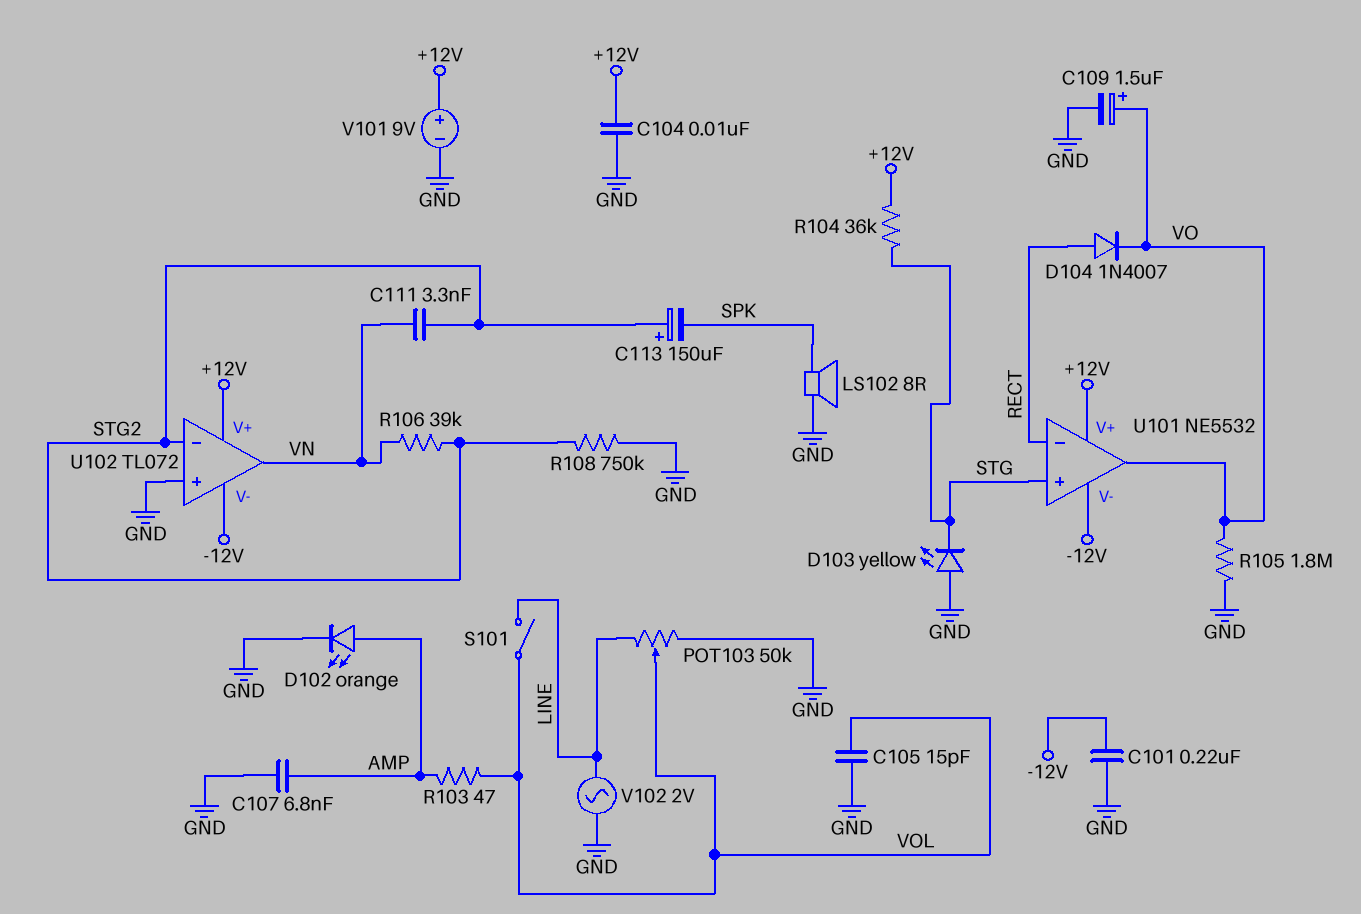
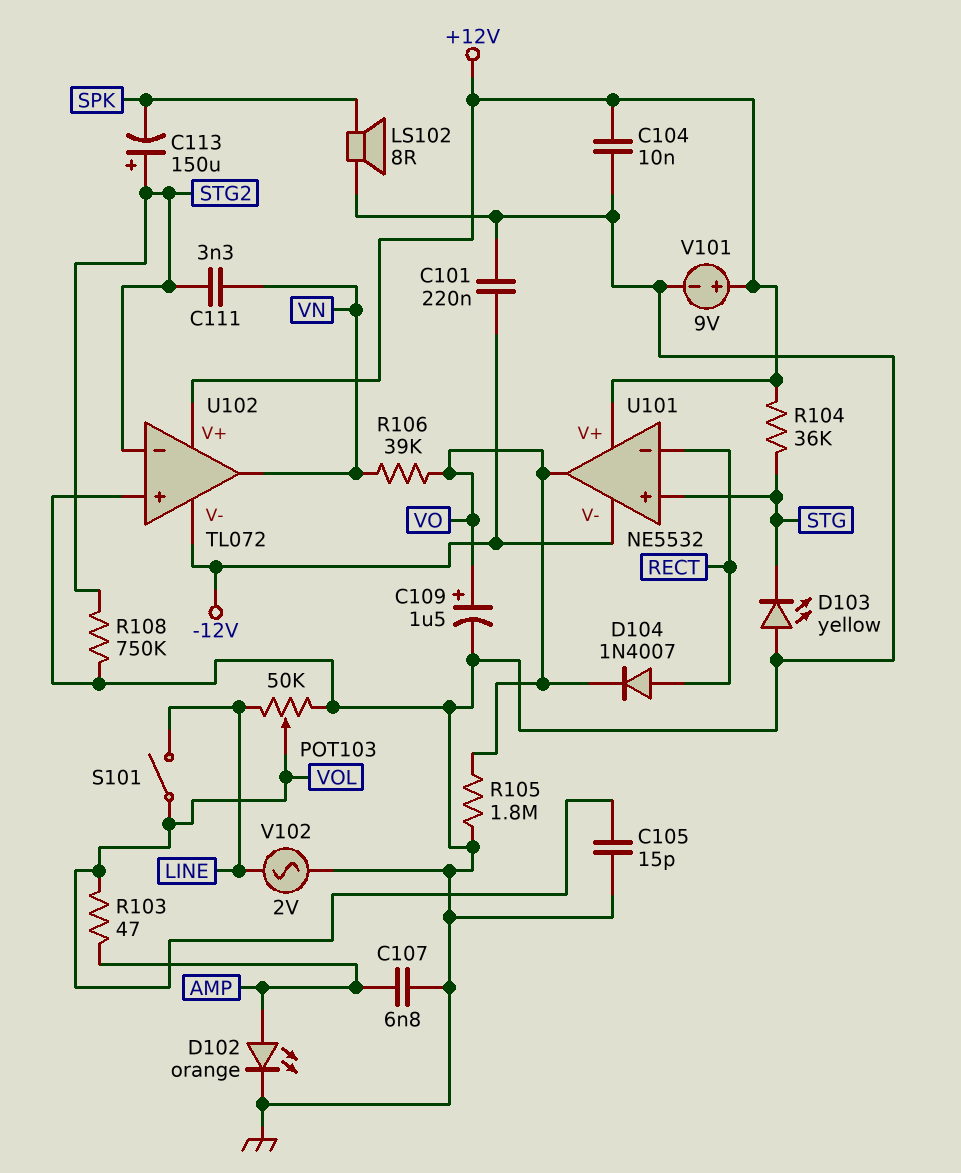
R106: 39k (STG2, VN) -> 39k (VN, VO)

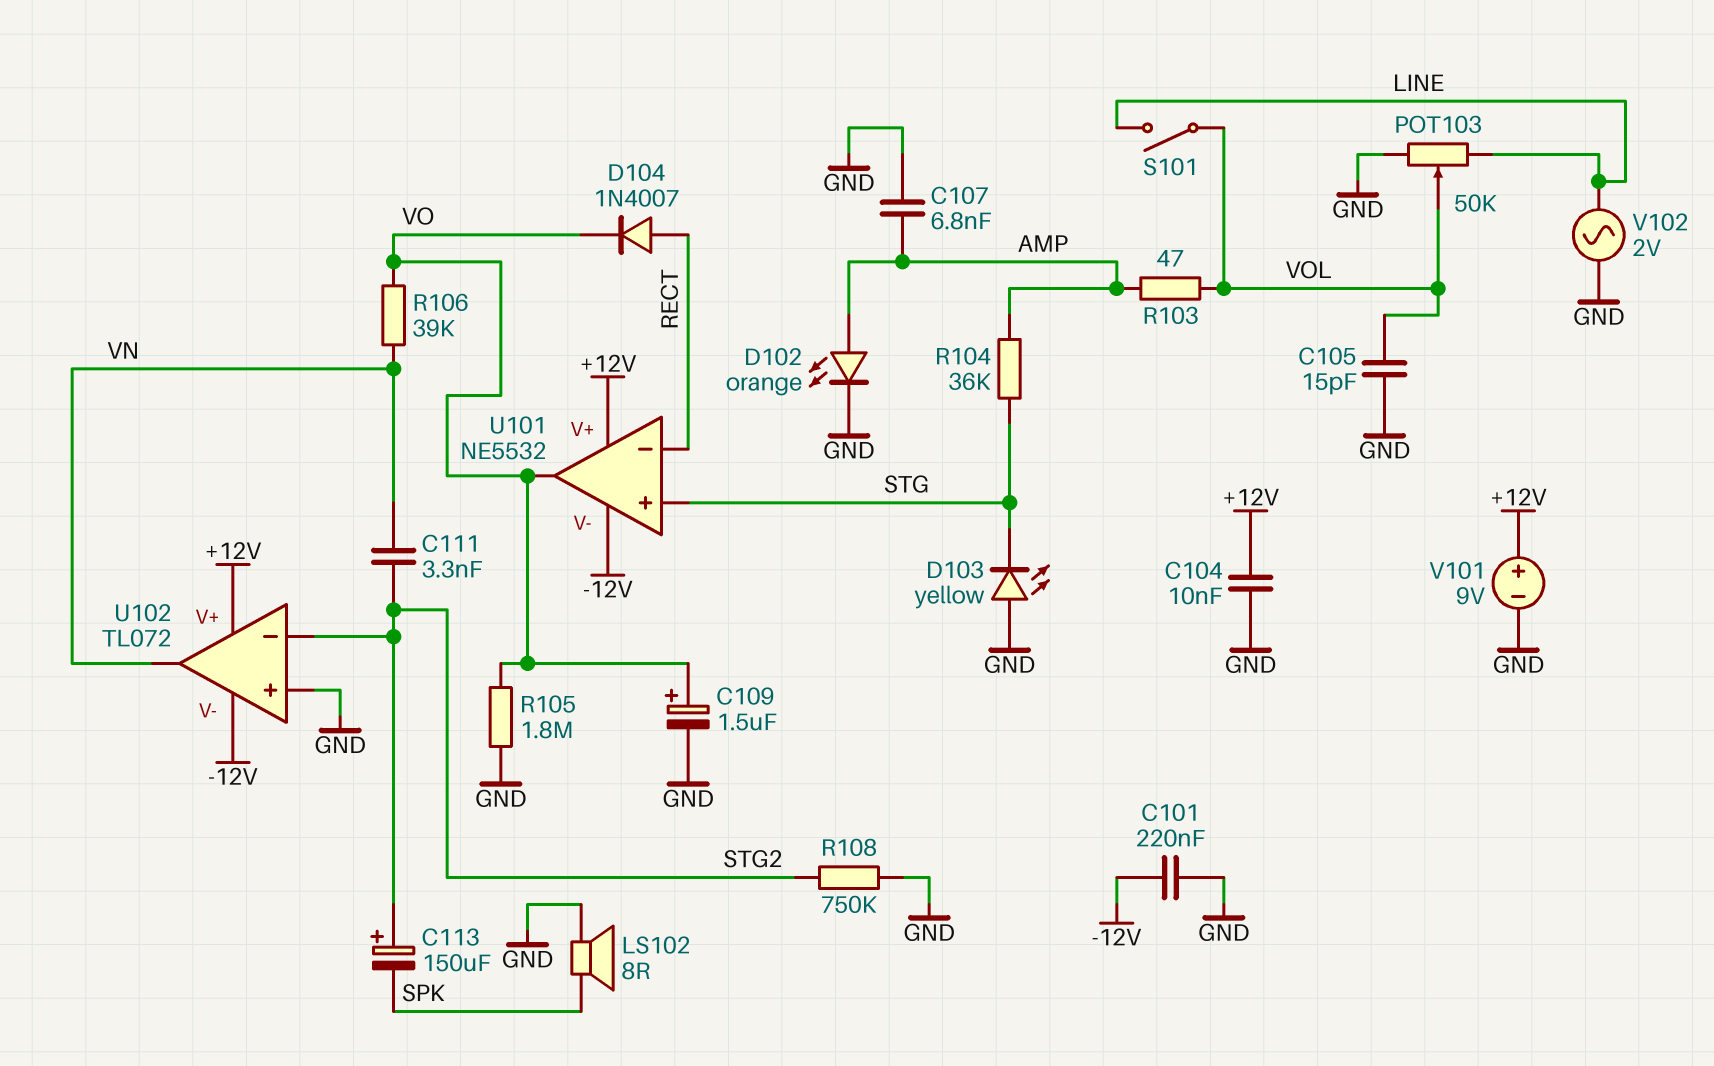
R104: 36k (+12V, STG) -> 36k (AMP, STG)

